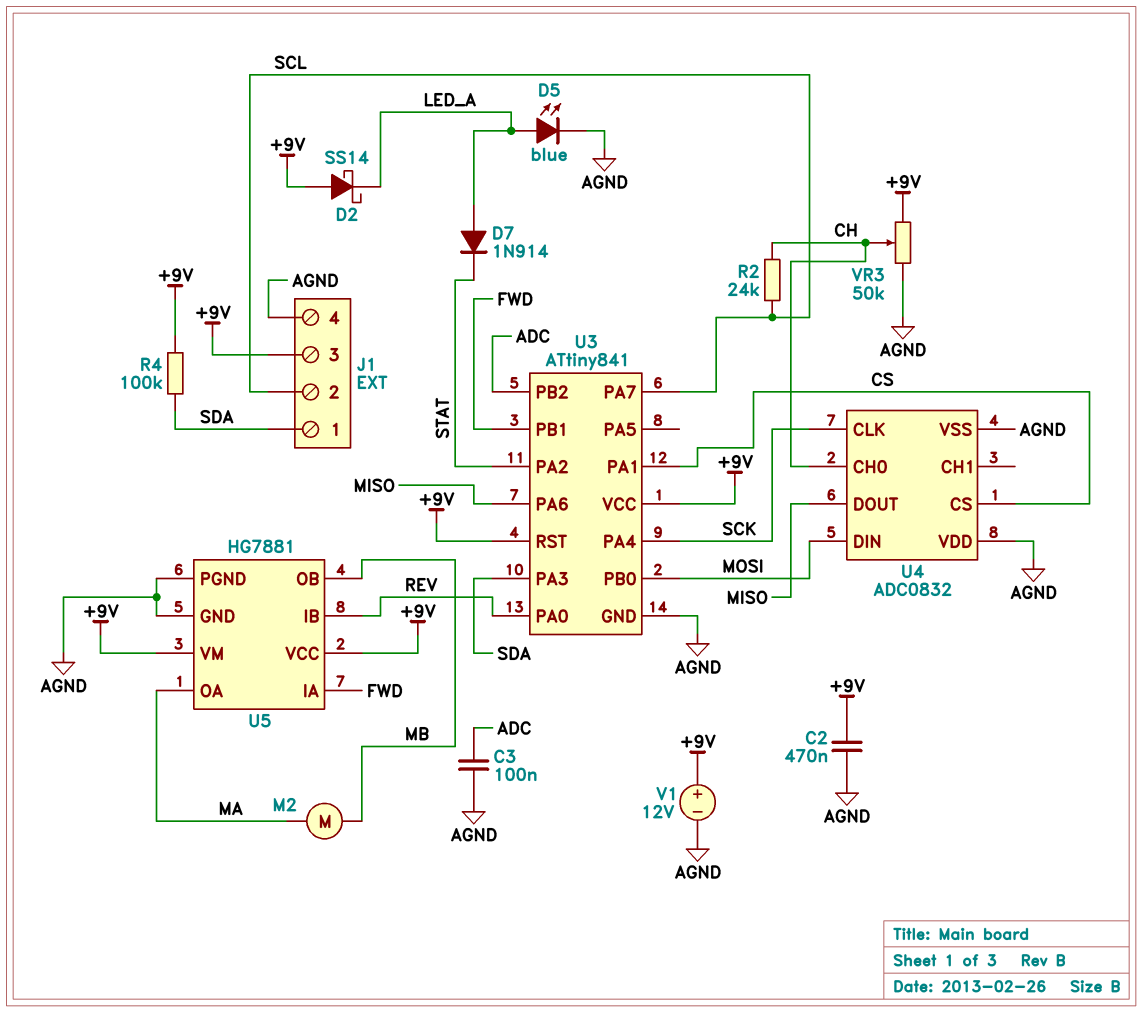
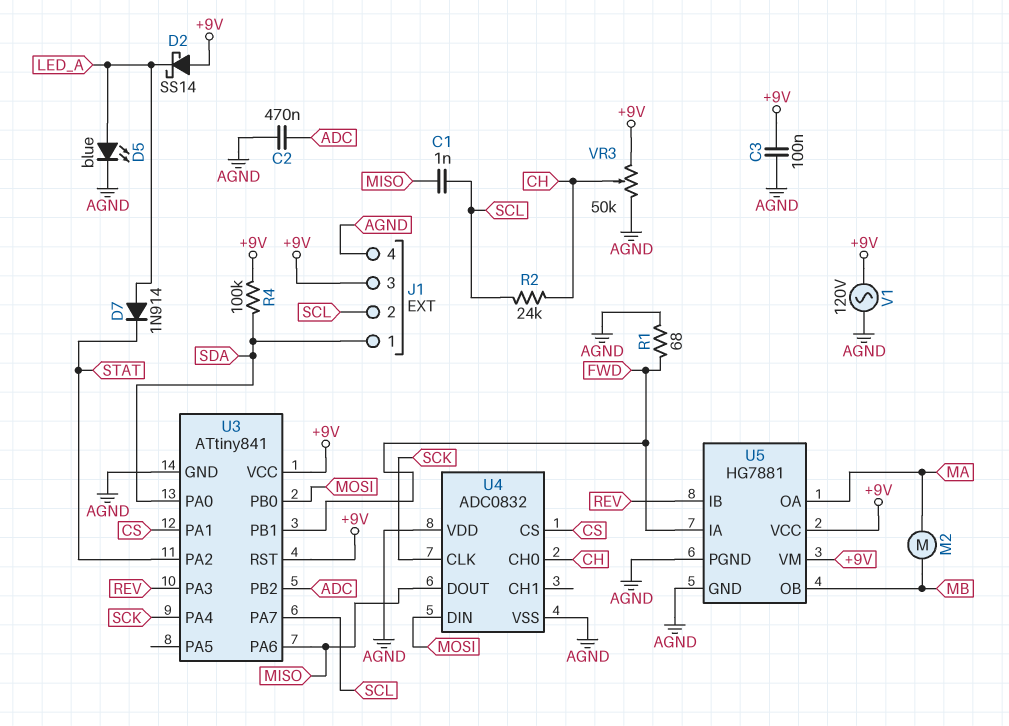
C1: none -> 1nF (MISO, SCL)
C2: 470nF (+9V, AGND) -> 470nF (ADC, AGND)
C3: 100nF (ADC, AGND) -> 100nF (+9V, AGND)
R1: none -> 68 (AGND, FWD)
U3 pin PA0: REV -> SDA
U3 pin PA3: SDA -> REV
V1: 12V (plus +9V, minus AGND) -> AC 120V (+9V, AGND)

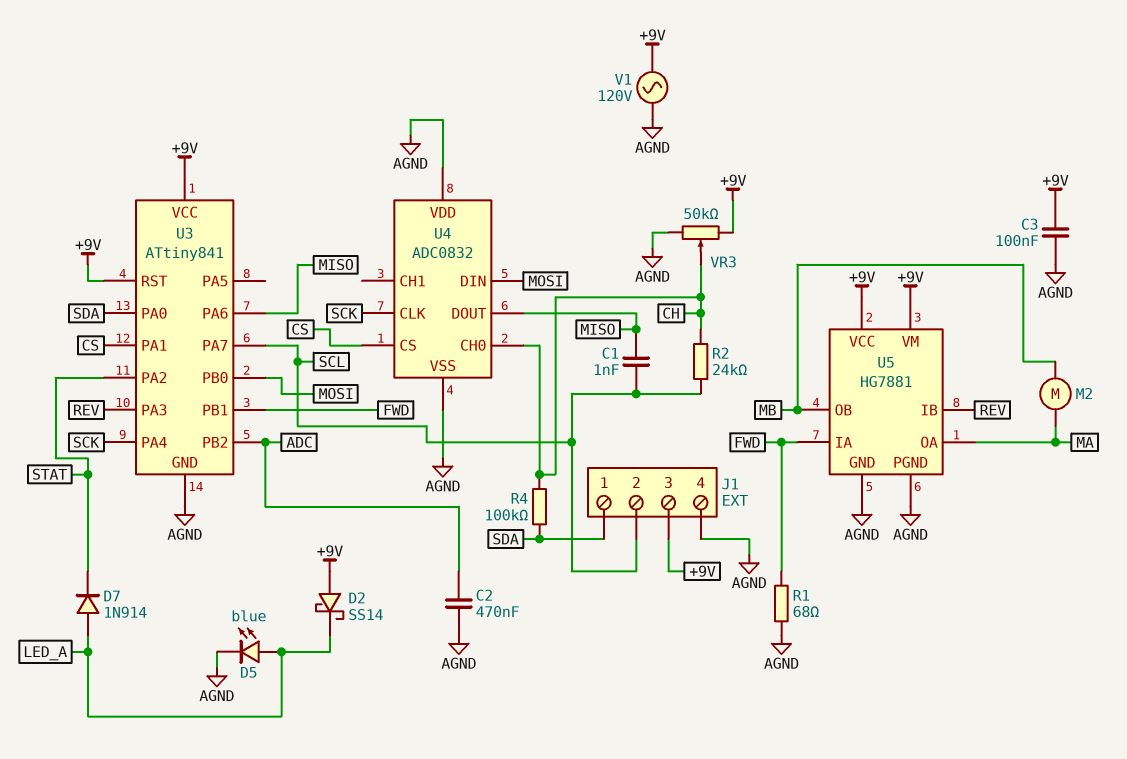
R4: 100k (+9V, SDA) -> 100k (CH, SDA)

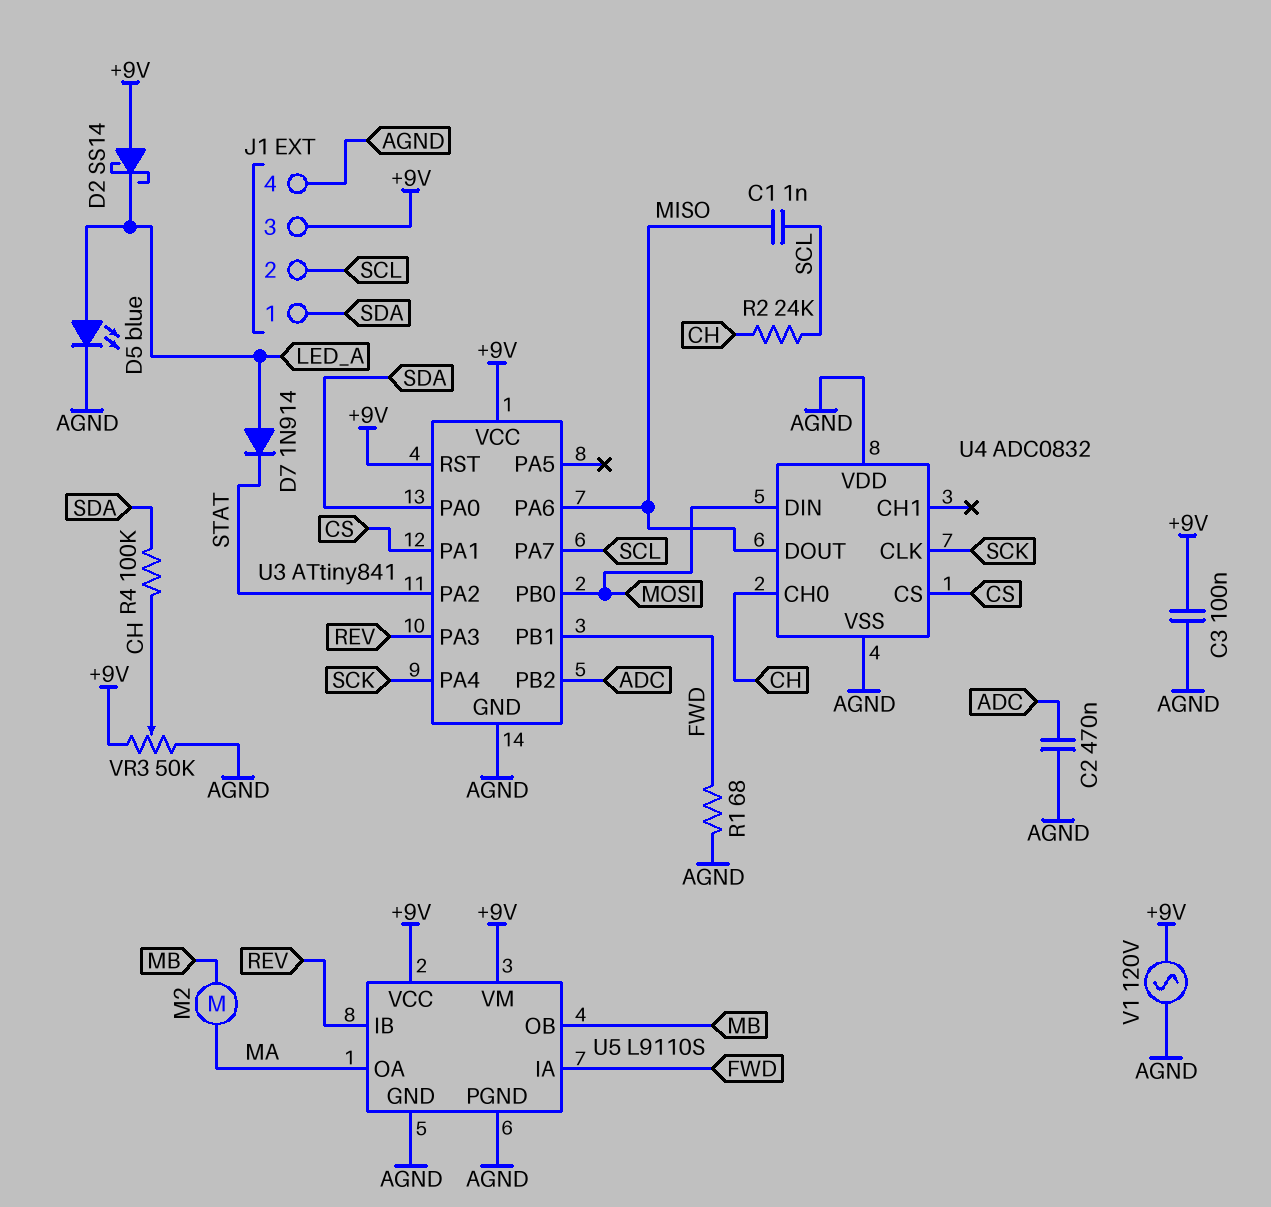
U5: HG7881 -> L9110S

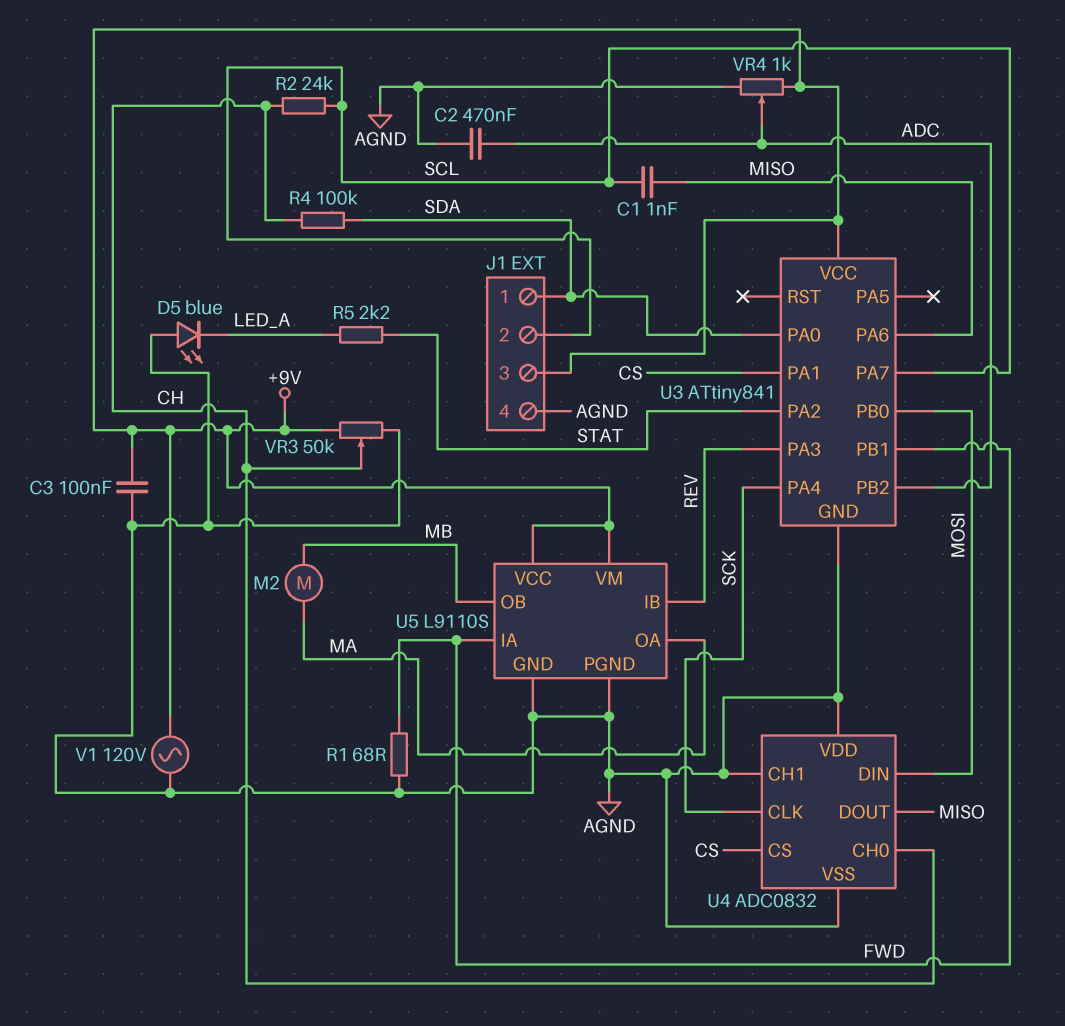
D2: schottky SS14 (A +9V, K LED_A) -> none
D5: LED blue (A LED_A, K AGND) -> LED blue (A AGND, K LED_A)
D7: diode 1N914 (A LED_A, K STAT) -> none
R5: none -> 2.2k (LED_A, STAT)
U3 pin RST: +9V -> none
U4 pin CH1: none -> AGND
VR4: none -> 1k (+9V, AGND, wiper ADC)

